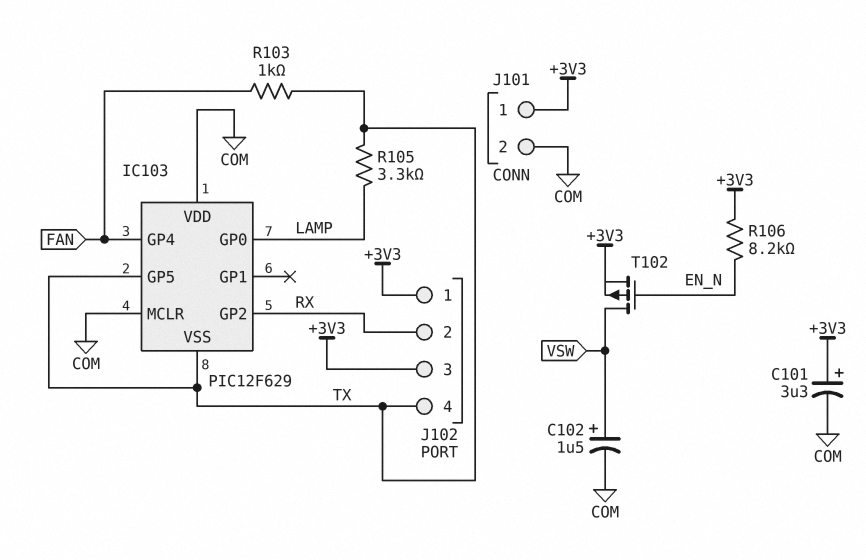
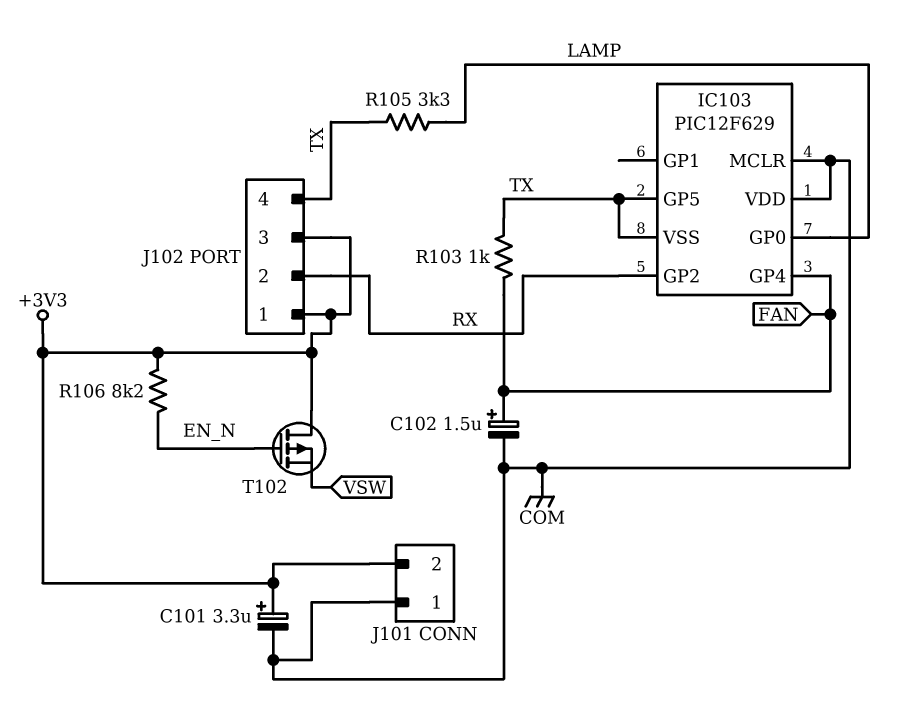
C102: 1.5uF (plus VSW, minus COM) -> 1.5uF (plus FAN, minus COM)
J101 pin 1: +3V3 -> COM
J101 pin 2: COM -> +3V3
T102: PMOS (G EN_N, D VSW, S +3V3) -> PMOS (G EN_N, D +3V3, S VSW)

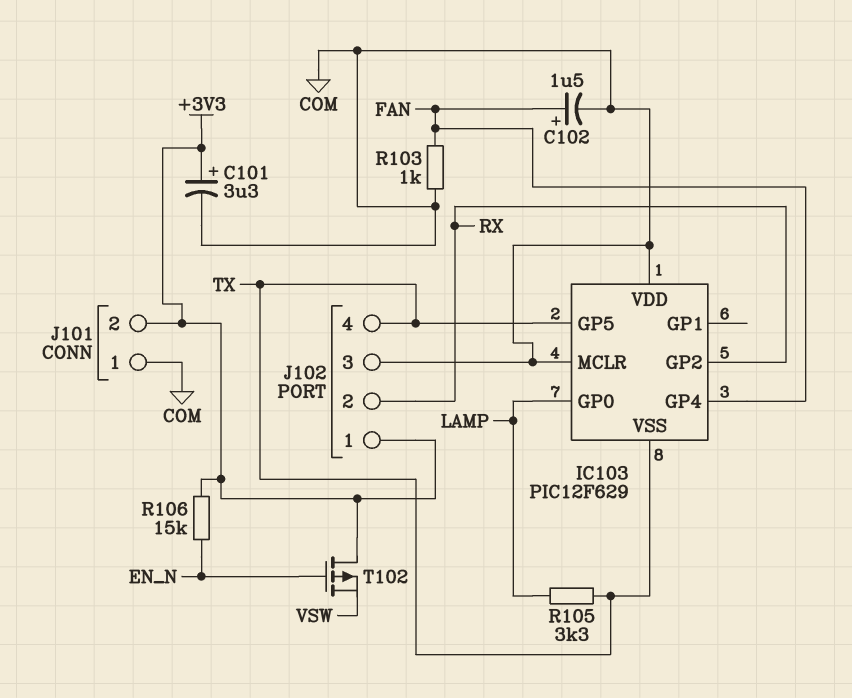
J102 pin 3: +3V3 -> COM
R103: 1k (FAN, TX) -> 1k (COM, FAN)
R106: 8.2k (+3V3, EN_N) -> 15k (+3V3, EN_N)

